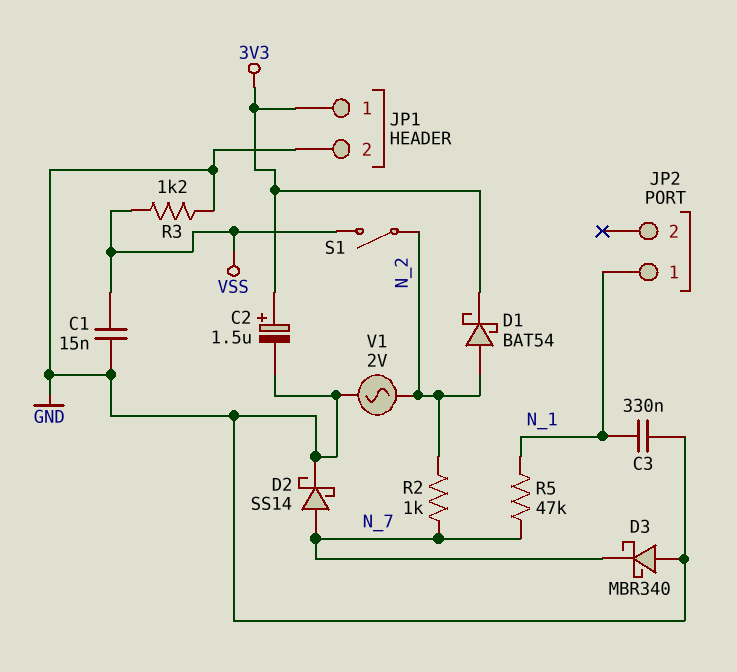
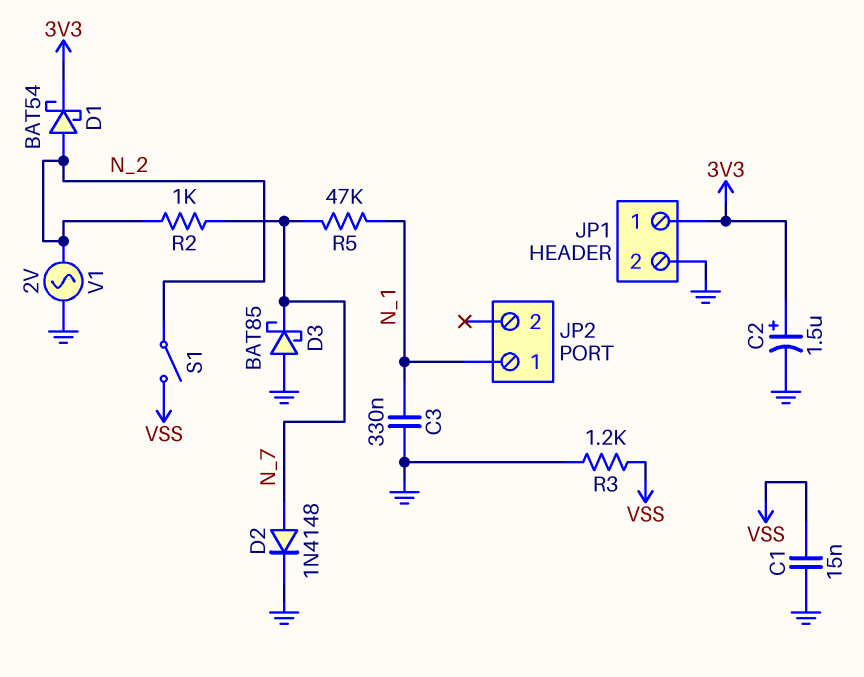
D2: schottky SS14 (A N_7, K GND) -> diode 1N4148 (A N_7, K GND)
D3: schottky MBR340 (A GND, K N_7) -> schottky BAT85 (A GND, K N_7)

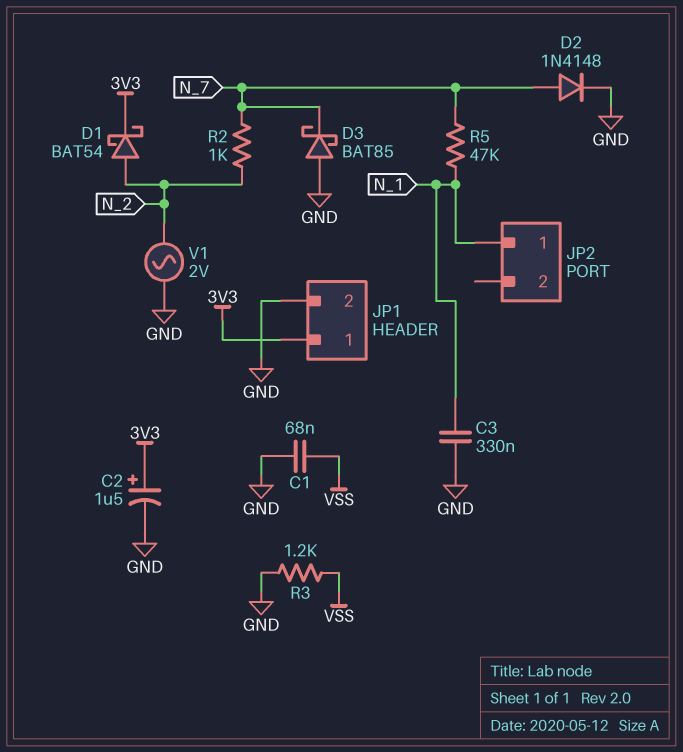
C1: 15nF (GND, VSS) -> 68nF (GND, VSS)
S1: switch (N_2, VSS) -> none

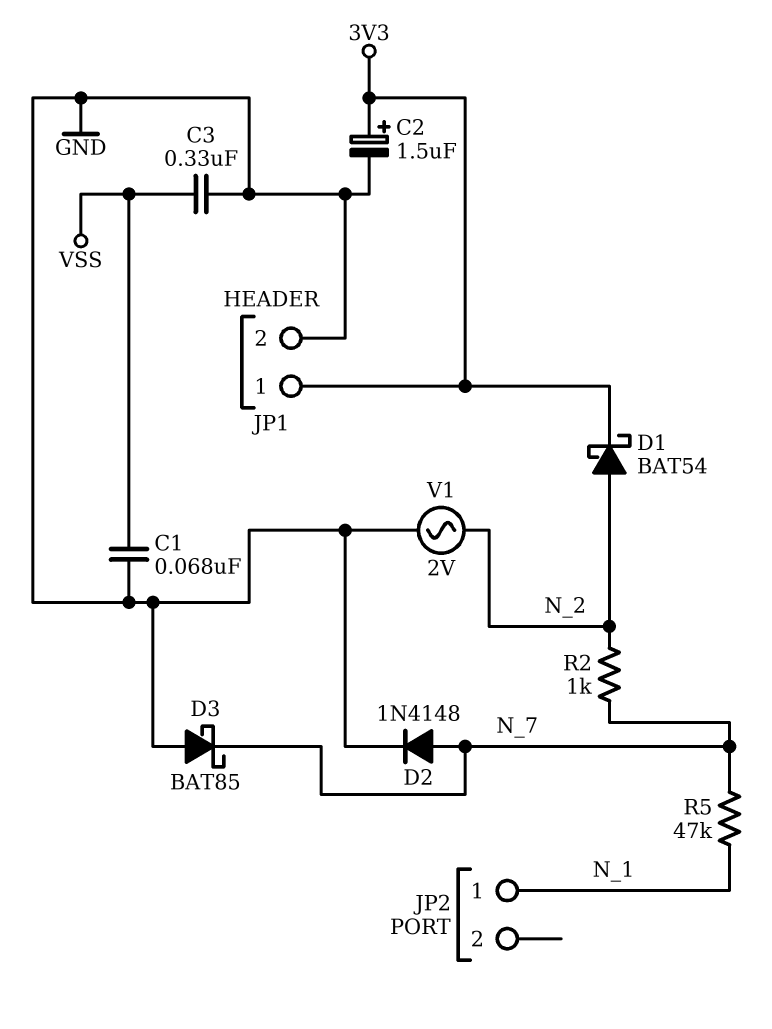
C3: 330nF (GND, N_1) -> 330nF (GND, VSS)
R3: 1.2k (GND, VSS) -> none

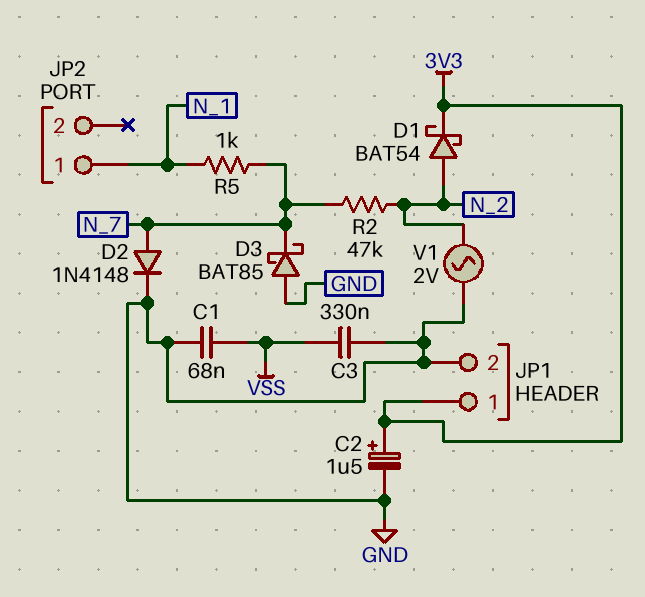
R2: 1k (N_2, N_7) -> 47k (N_2, N_7)
R5: 47k (N_1, N_7) -> 1k (N_1, N_7)

